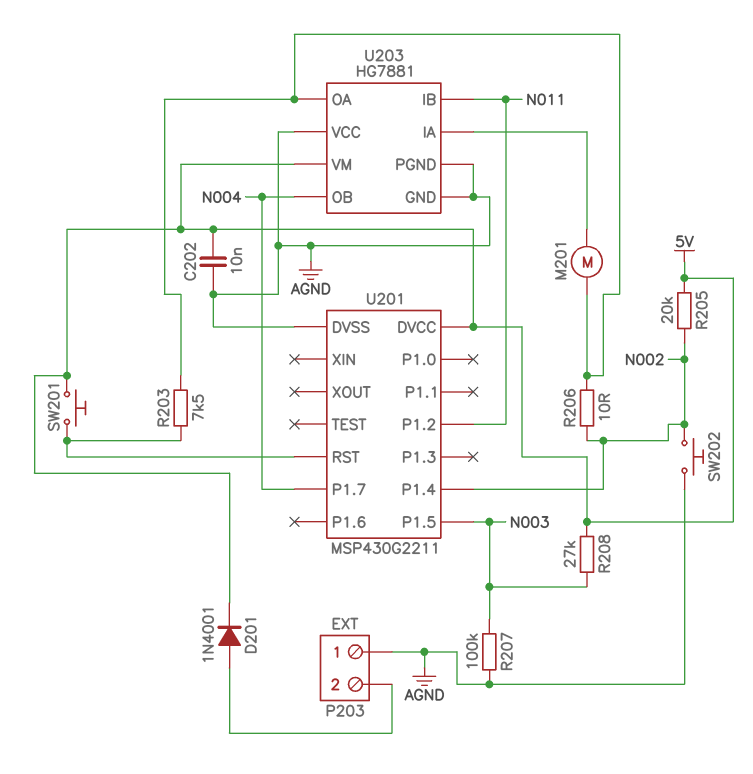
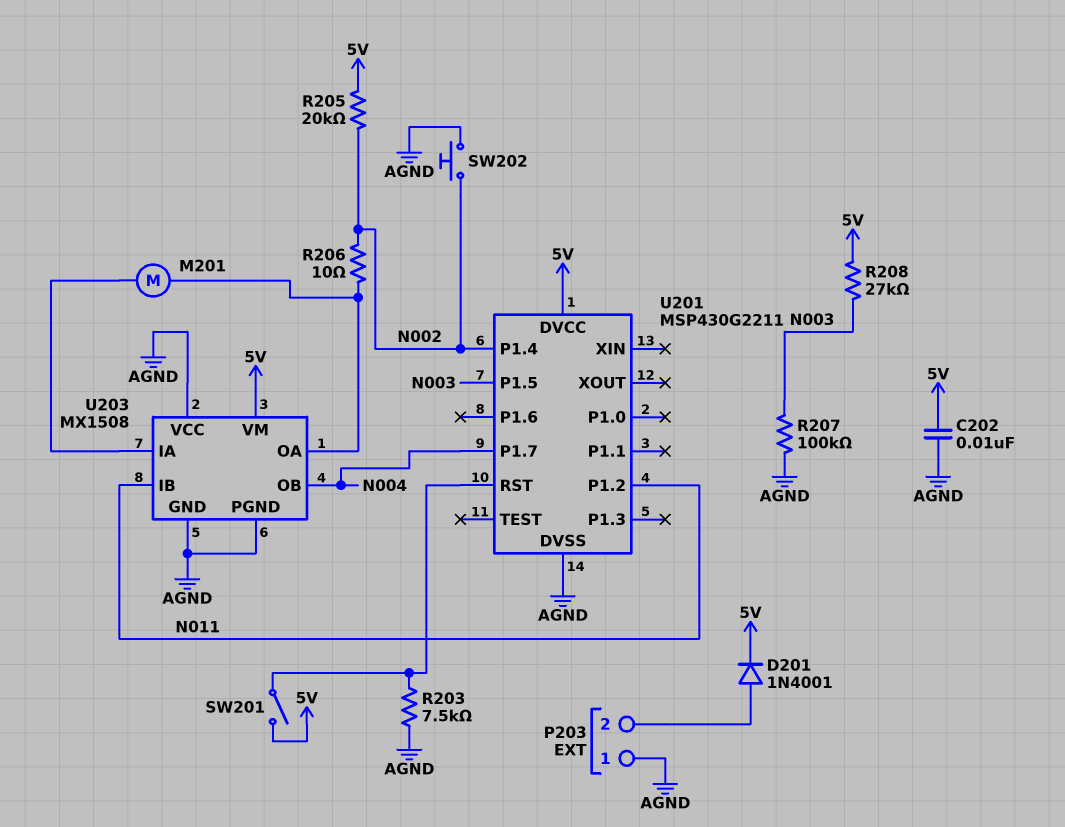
R203: 7.5k (U201/RST, U203/OA) -> 7.5k (AGND, U201/RST)
SW201: button (5V, U201/RST) -> switch (5V, U201/RST)
U203: HG7881 -> MX1508

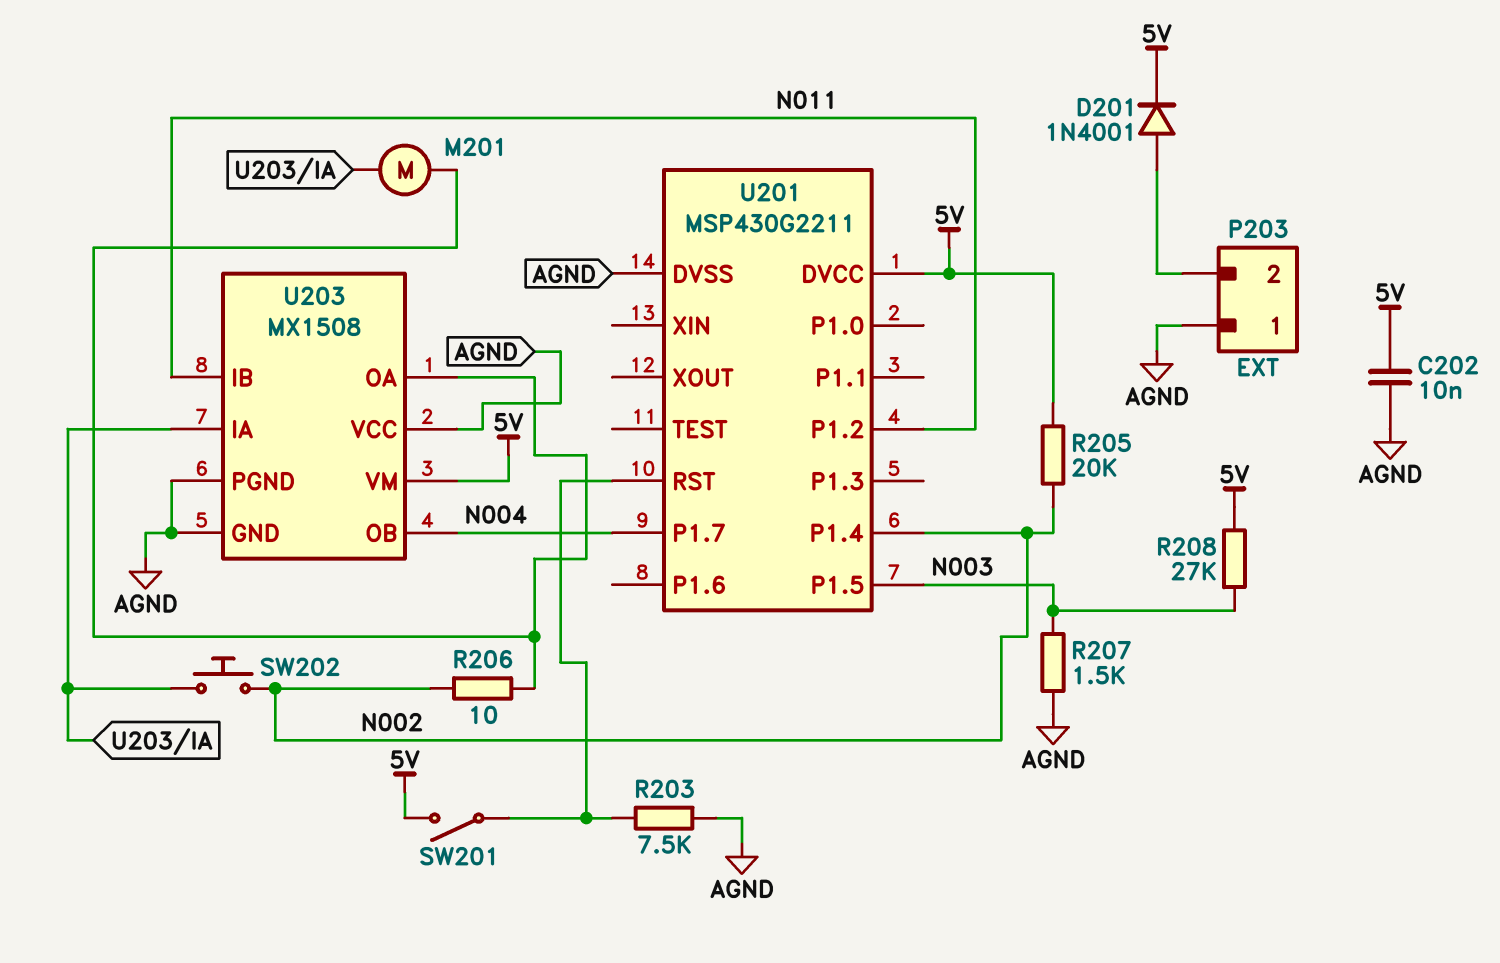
R207: 100k (AGND, N003) -> 1.5k (AGND, N003)
SW202: button (AGND, N002) -> button (N002, U203/IA)

